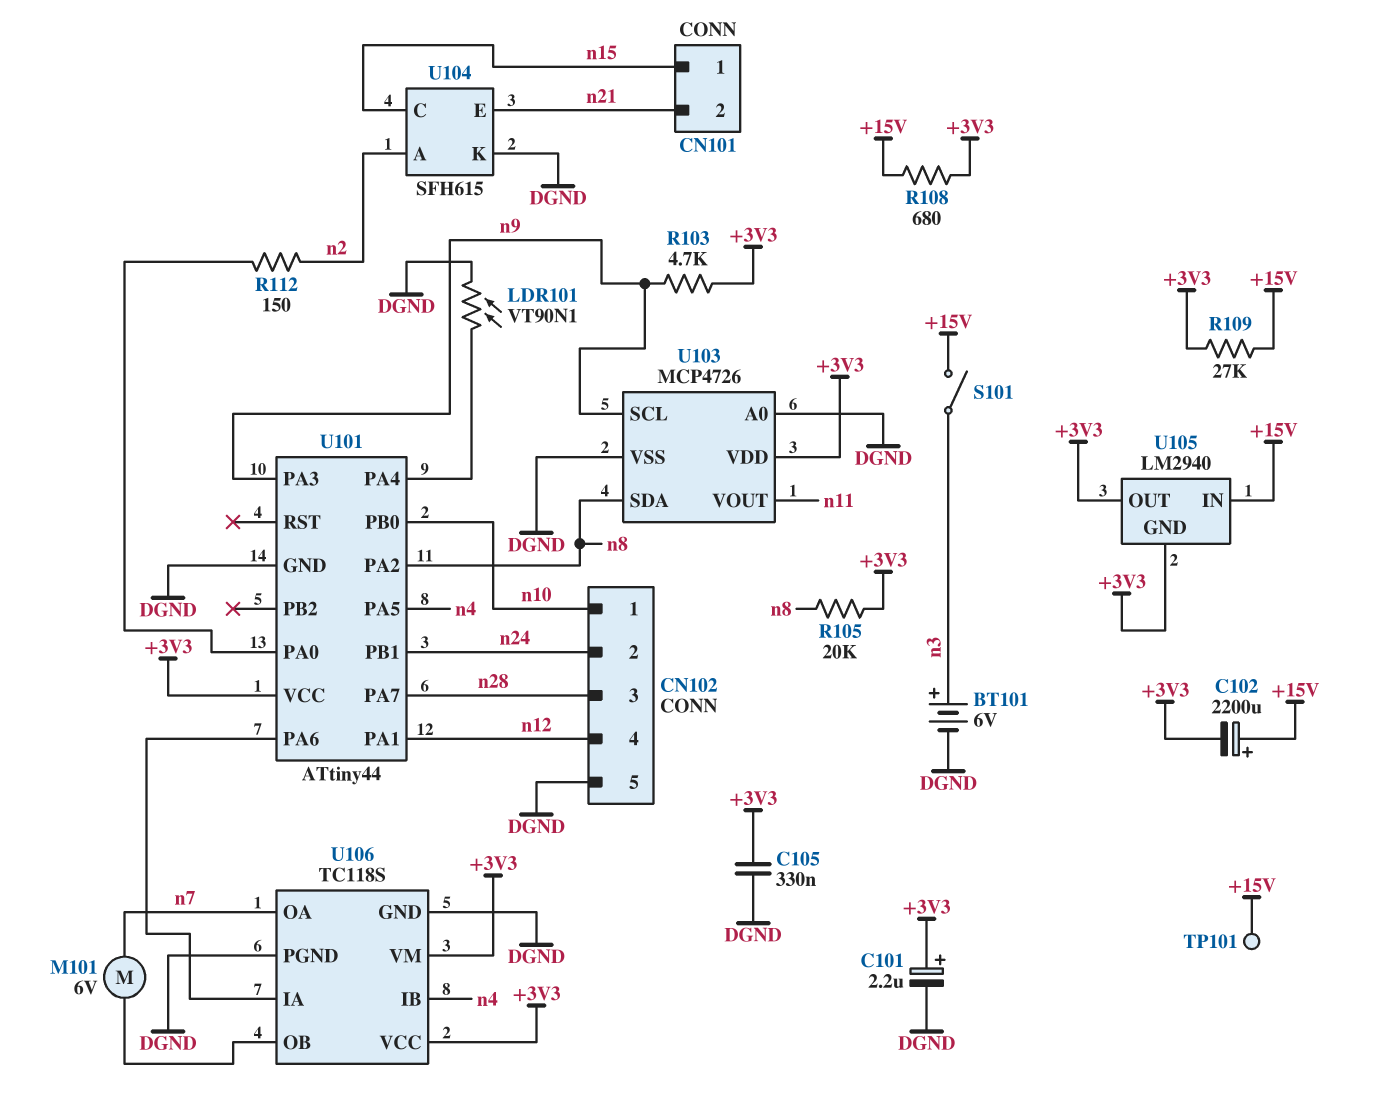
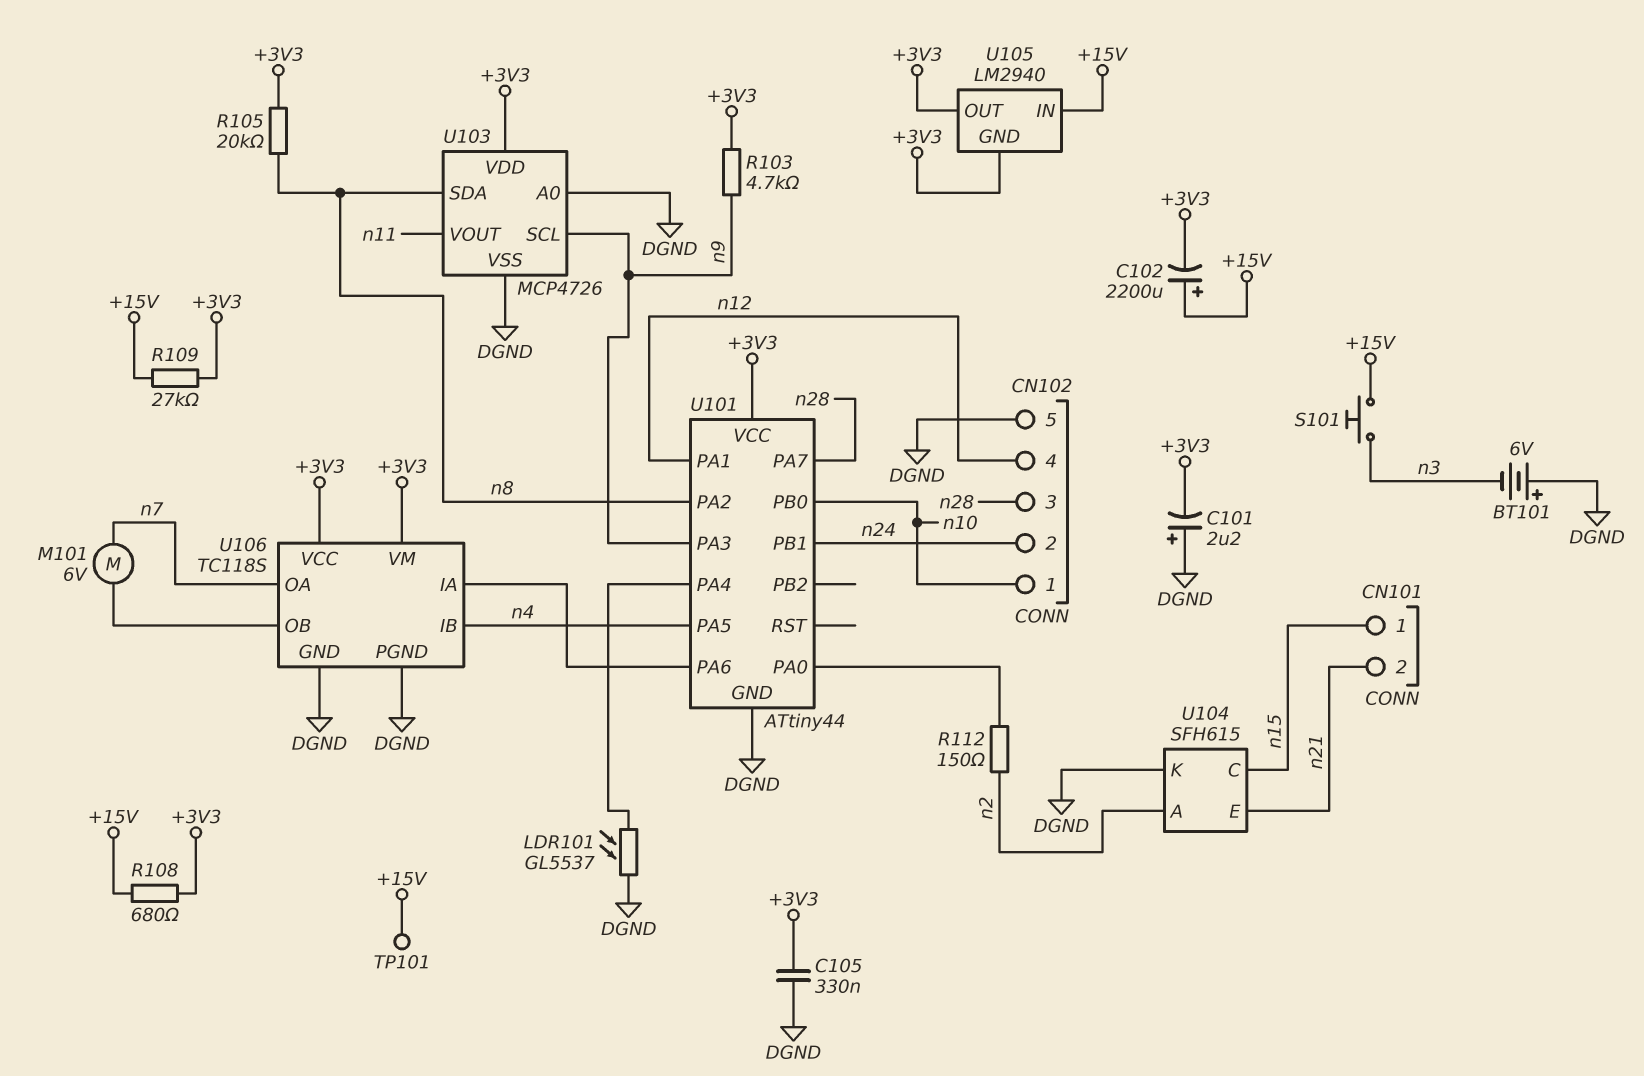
BT101: 6V (plus n3, minus DGND) -> 6V (plus DGND, minus n3)
C101: 2.2uF (plus +3V3, minus DGND) -> 2.2uF (plus DGND, minus +3V3)
LDR101: VT90N1 (DGND, U101/PA4) -> GL5537 (DGND, U101/PA4)
S101: switch (+15V, n3) -> button (+15V, n3)

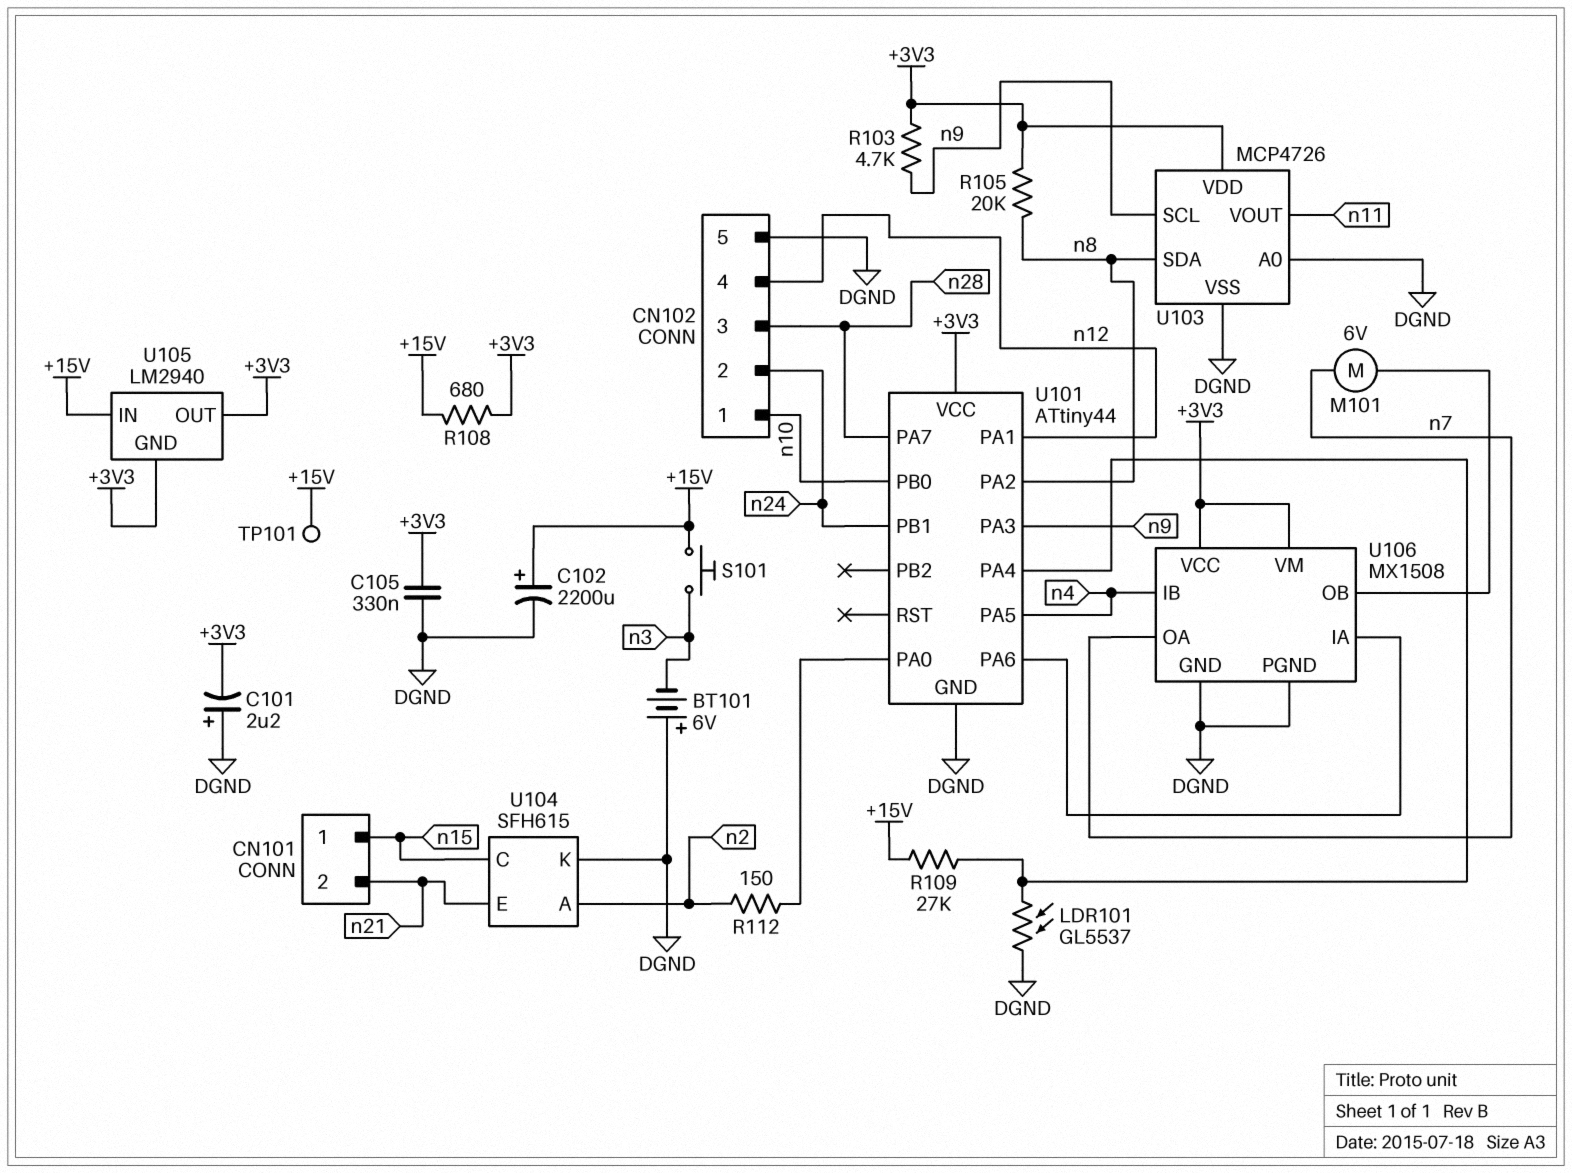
C102: 2200uF (plus +15V, minus +3V3) -> 2200uF (plus +15V, minus DGND)
R109: 27k (+3V3, +15V) -> 27k (+15V, U101/PA4)
U106: TC118S -> MX1508

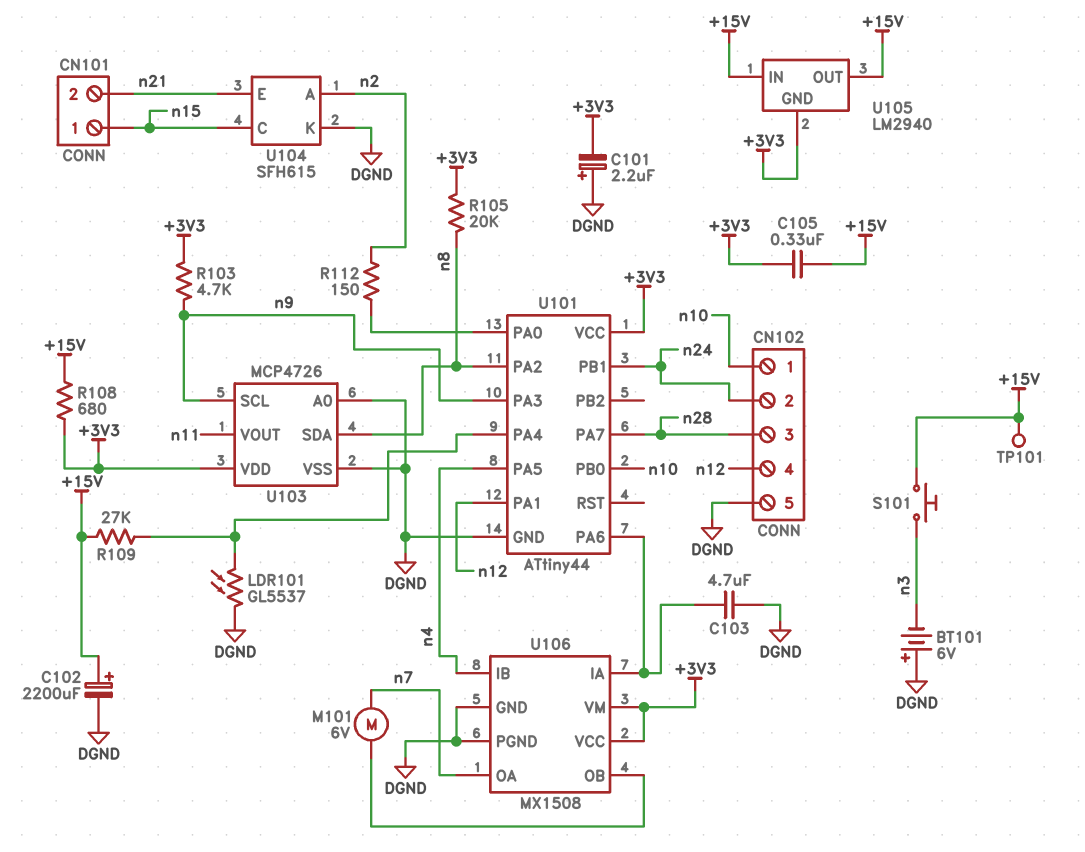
C103: none -> 4.7uF (DGND, U101/PA6)
C105: 330nF (+3V3, DGND) -> 330nF (+3V3, +15V)
U105 pin OUT: +3V3 -> +15V

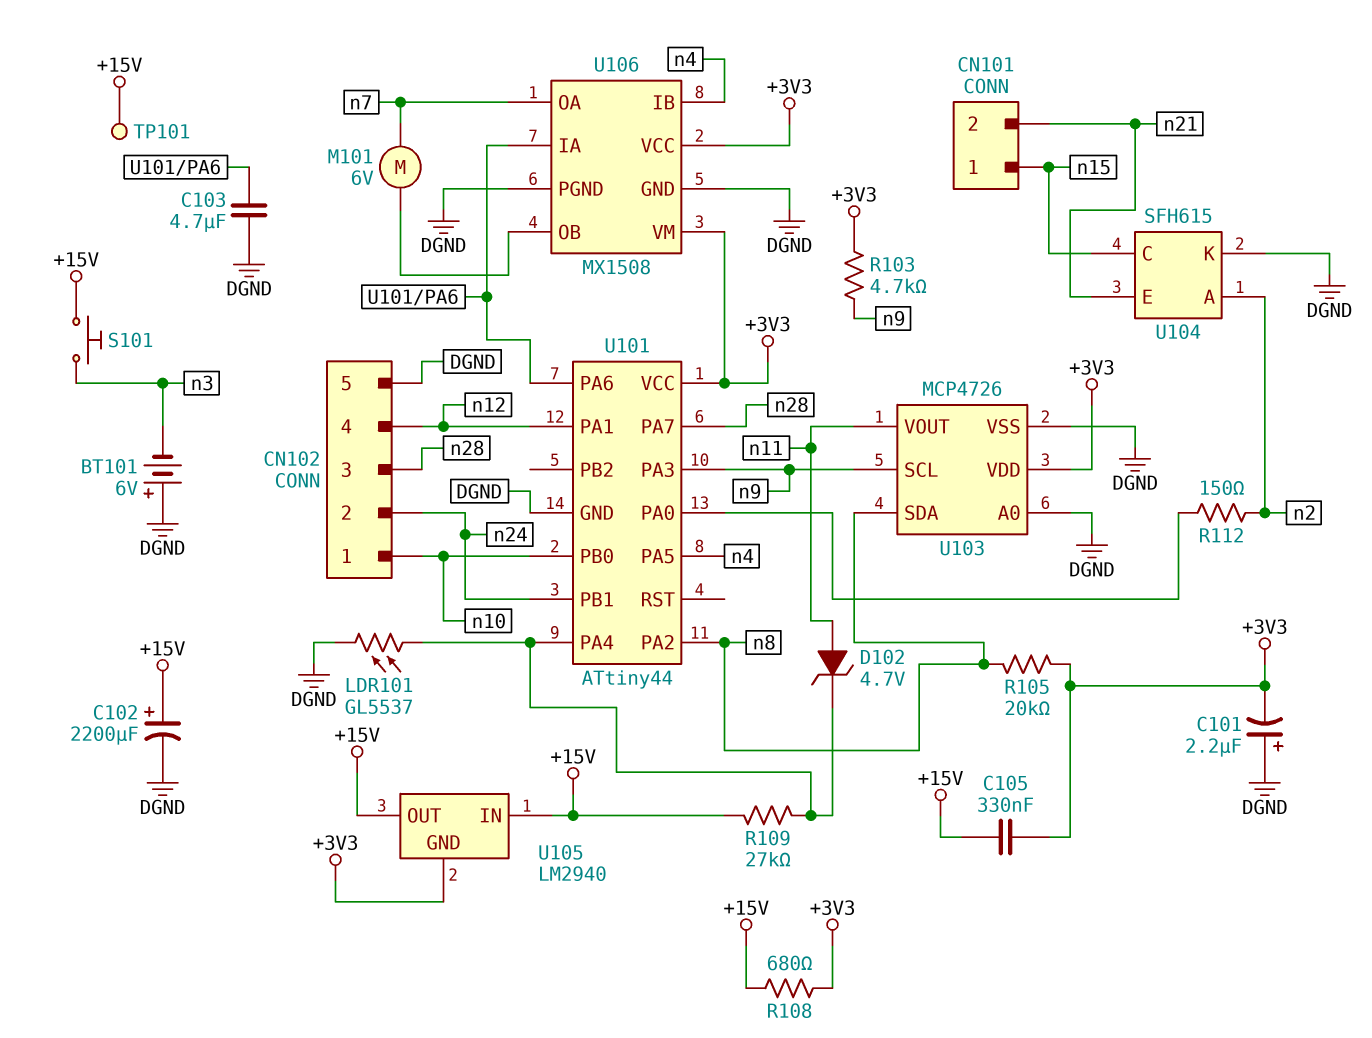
D102: none -> zener 4.7V (A n11, K U101/PA4)

